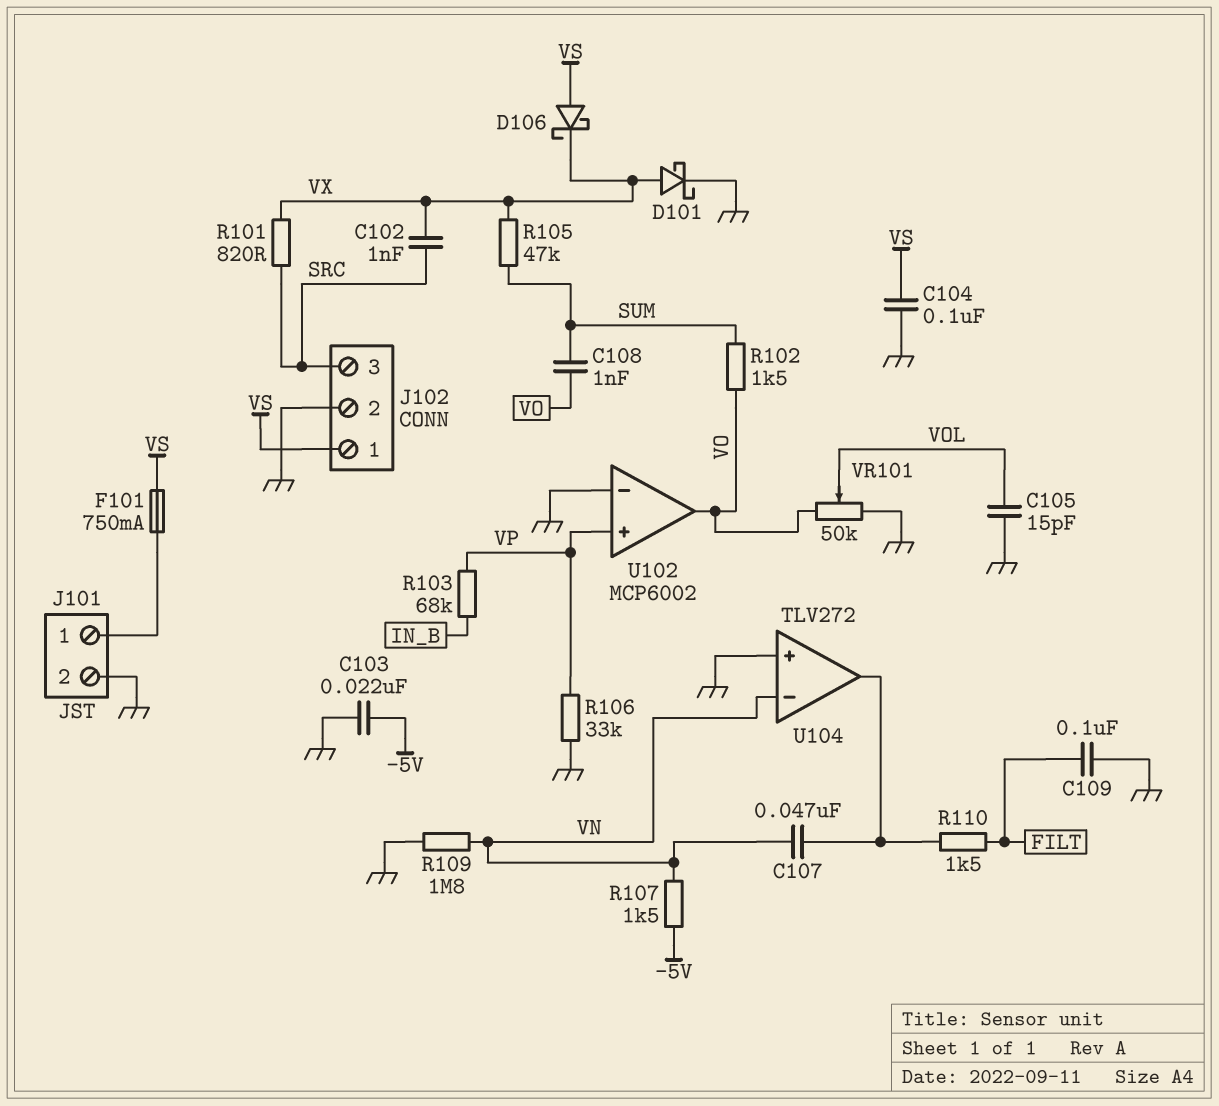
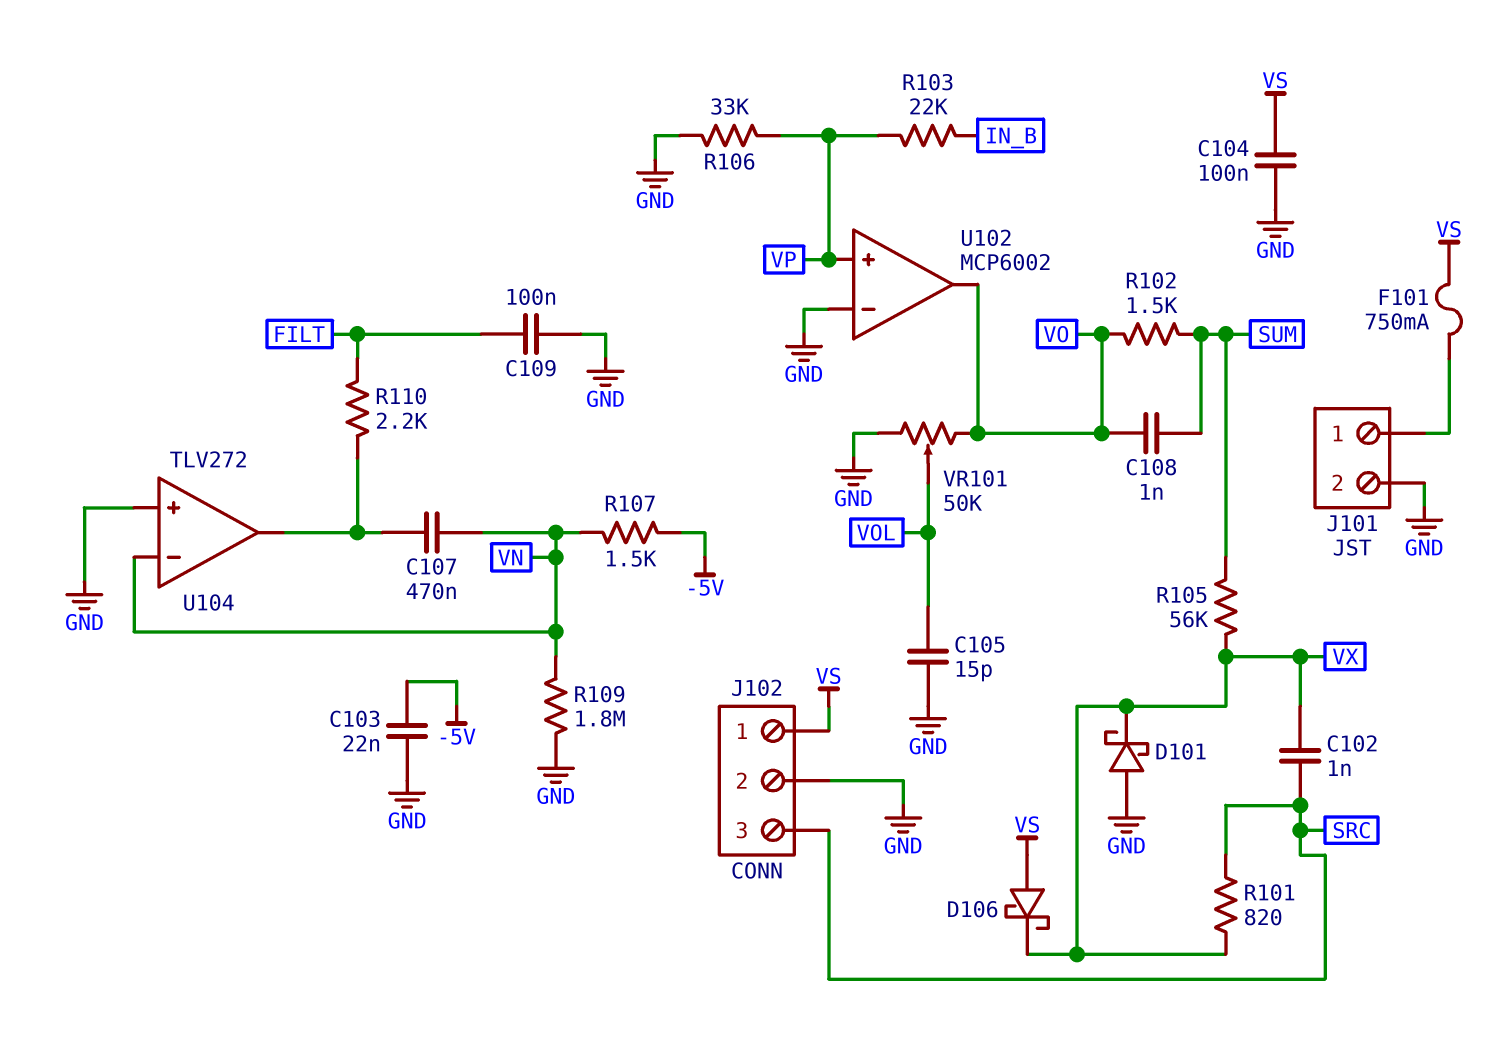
C107: 47nF (U104/out, VN) -> 470nF (U104/out, VN)
D101: schottky (A VX, K GND) -> schottky (A GND, K VX)
R103: 68k (IN_B, VP) -> 22k (IN_B, VP)
R105: 47k (SUM, VX) -> 56k (SUM, VX)
R110: 1.5k (FILT, U104/out) -> 2.2k (FILT, U104/out)

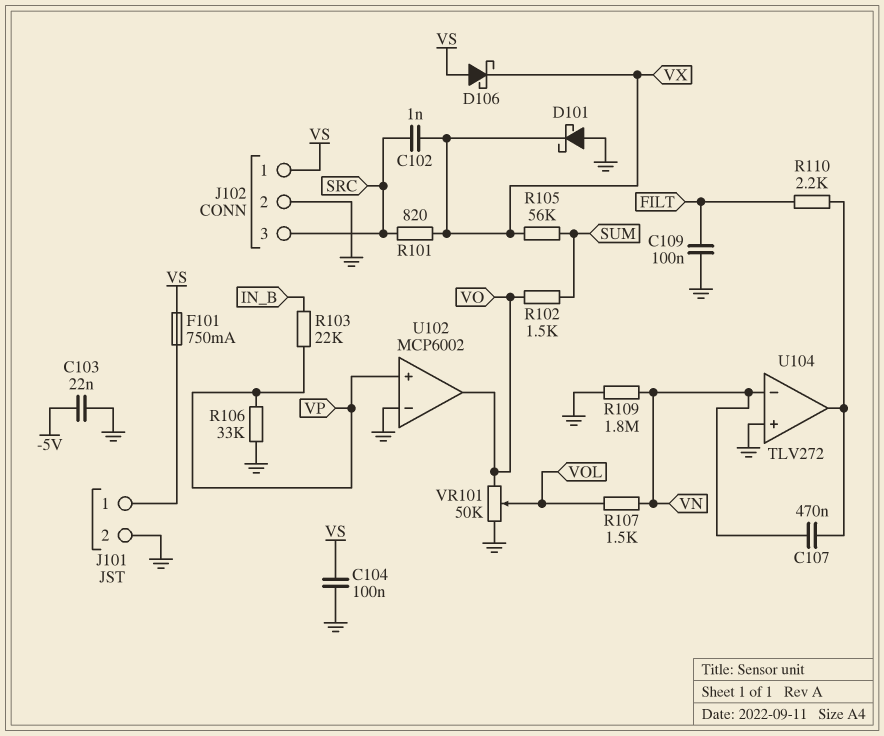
C105: 15pF (GND, VOL) -> none
C108: 1nF (SUM, VO) -> none
R107: 1.5k (-5V, VN) -> 1.5k (VN, VOL)

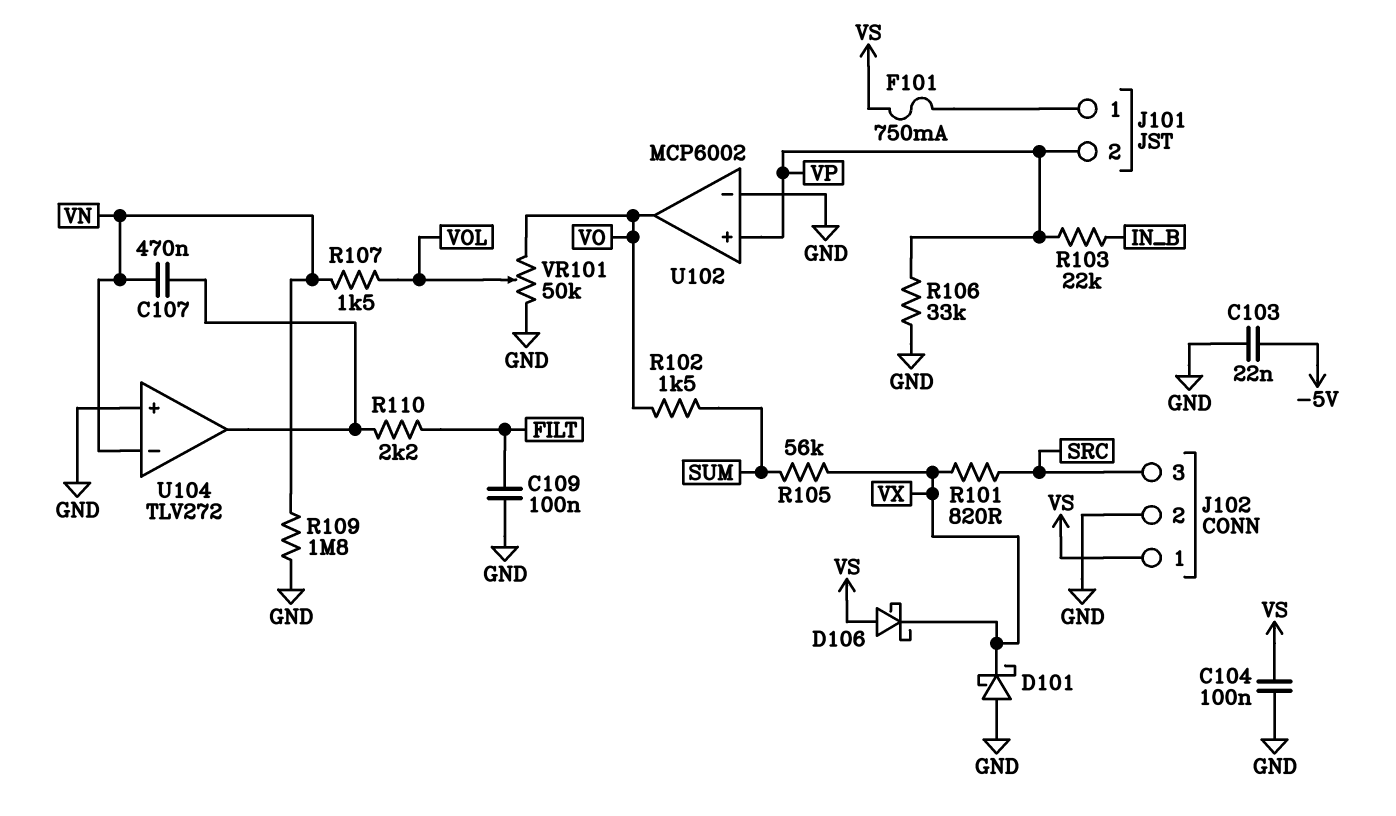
C102: 1nF (SRC, VX) -> none
J101 pin 2: GND -> VP

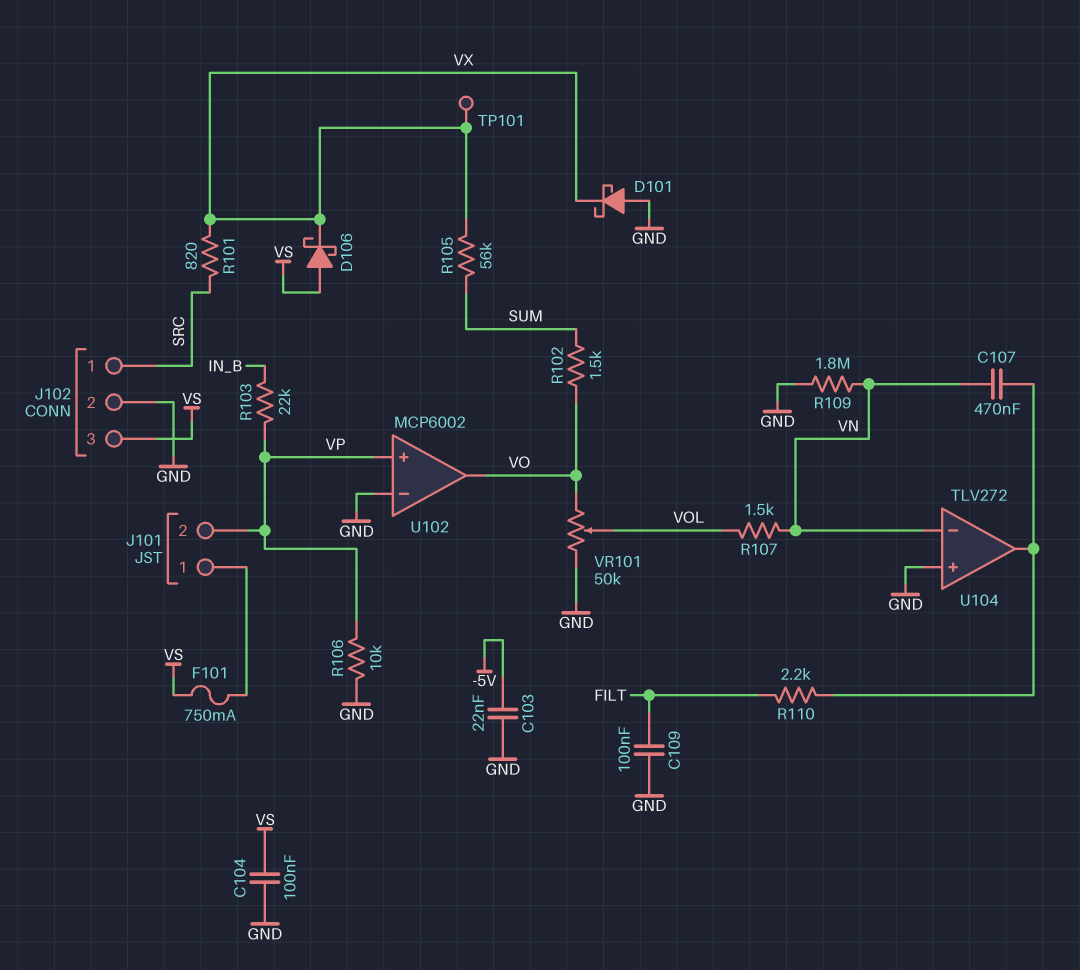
J102 pin 1: VS -> SRC
J102 pin 3: SRC -> VS
R106: 33k (GND, VP) -> 10k (GND, VP)
TP101: none -> test point (VX)

